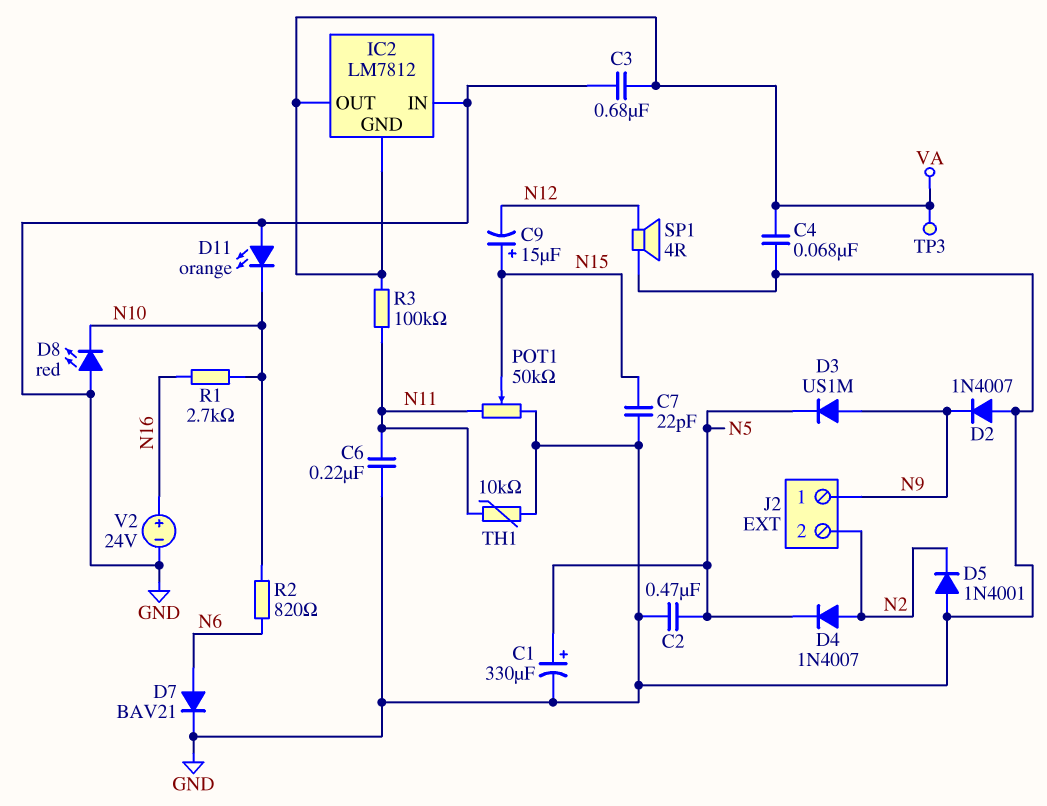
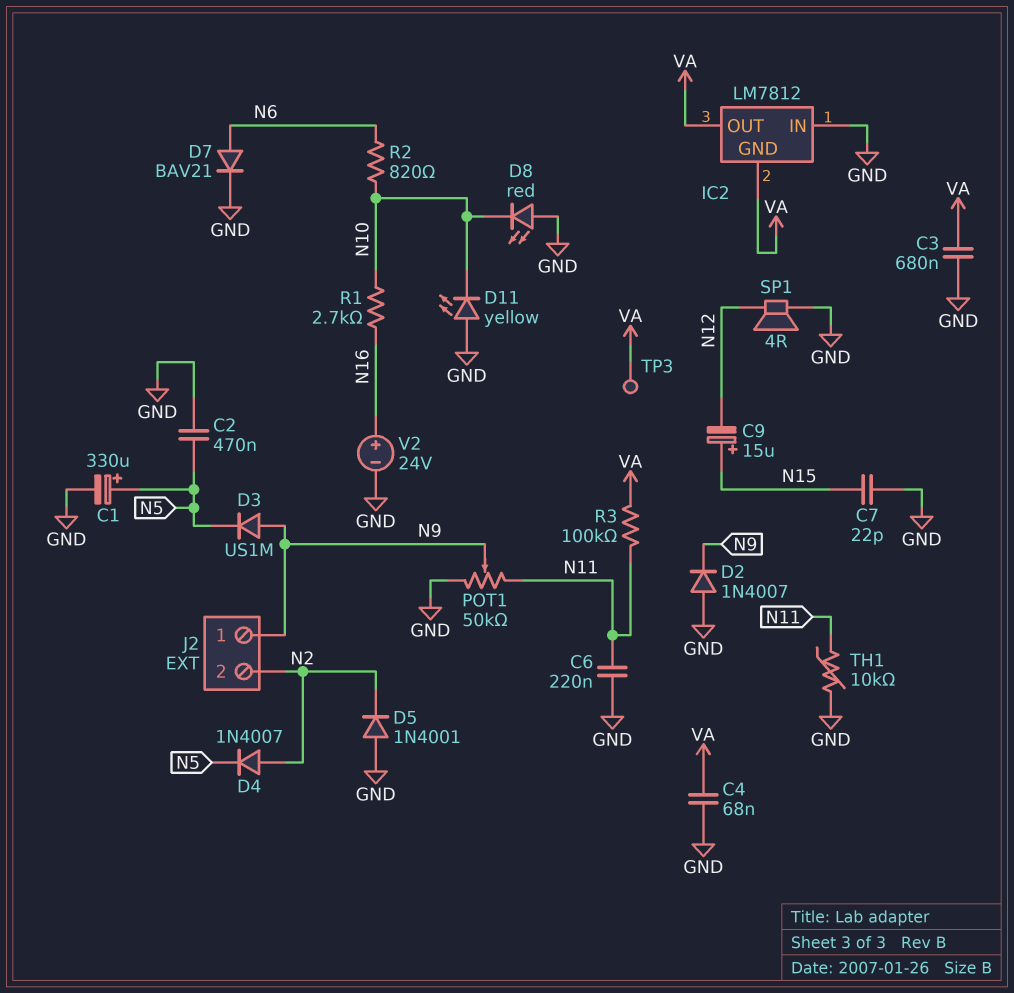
D11: LED orange (A GND, K N10) -> LED yellow (A GND, K N10)
POT1: 50k (GND, N11, wiper N15) -> 50k (GND, N11, wiper N9)

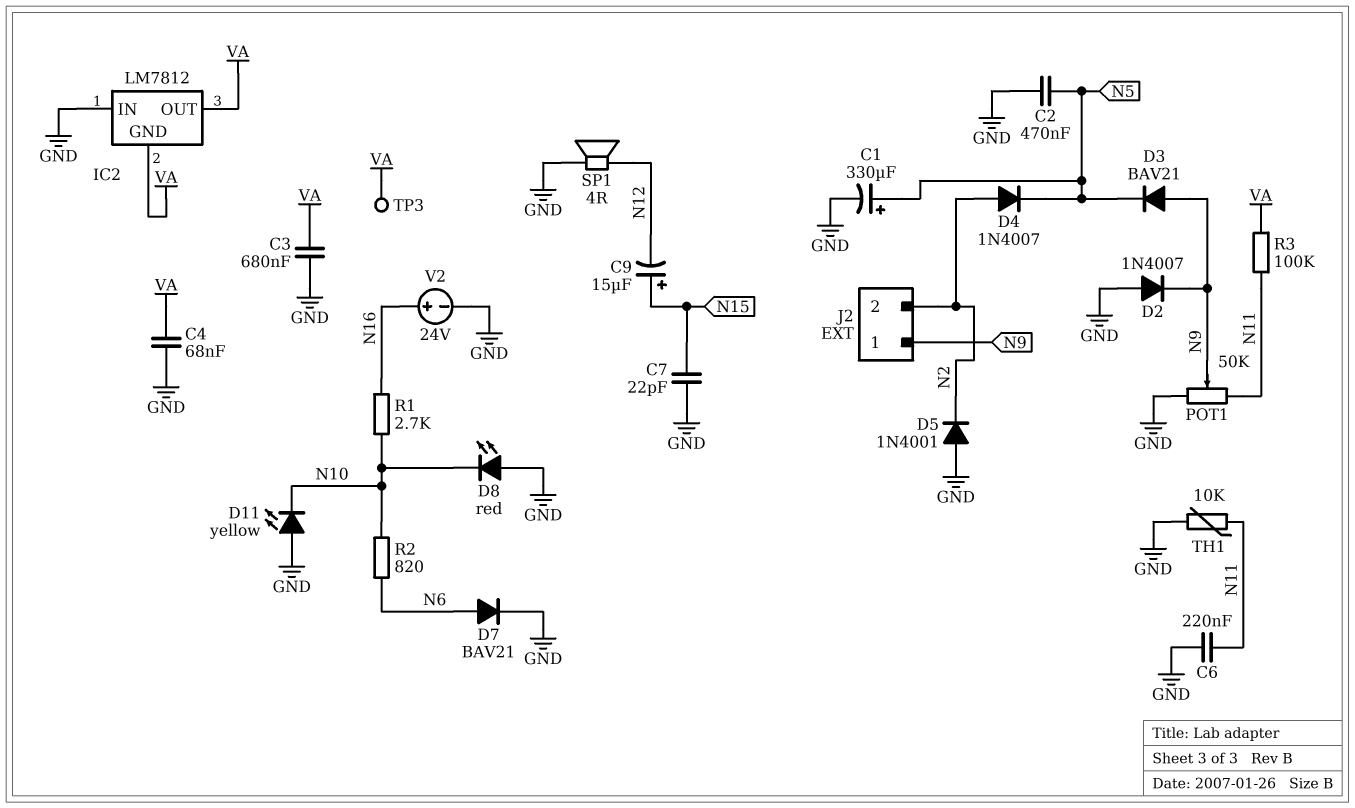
D3: diode US1M (A N9, K N5) -> diode BAV21 (A N9, K N5)

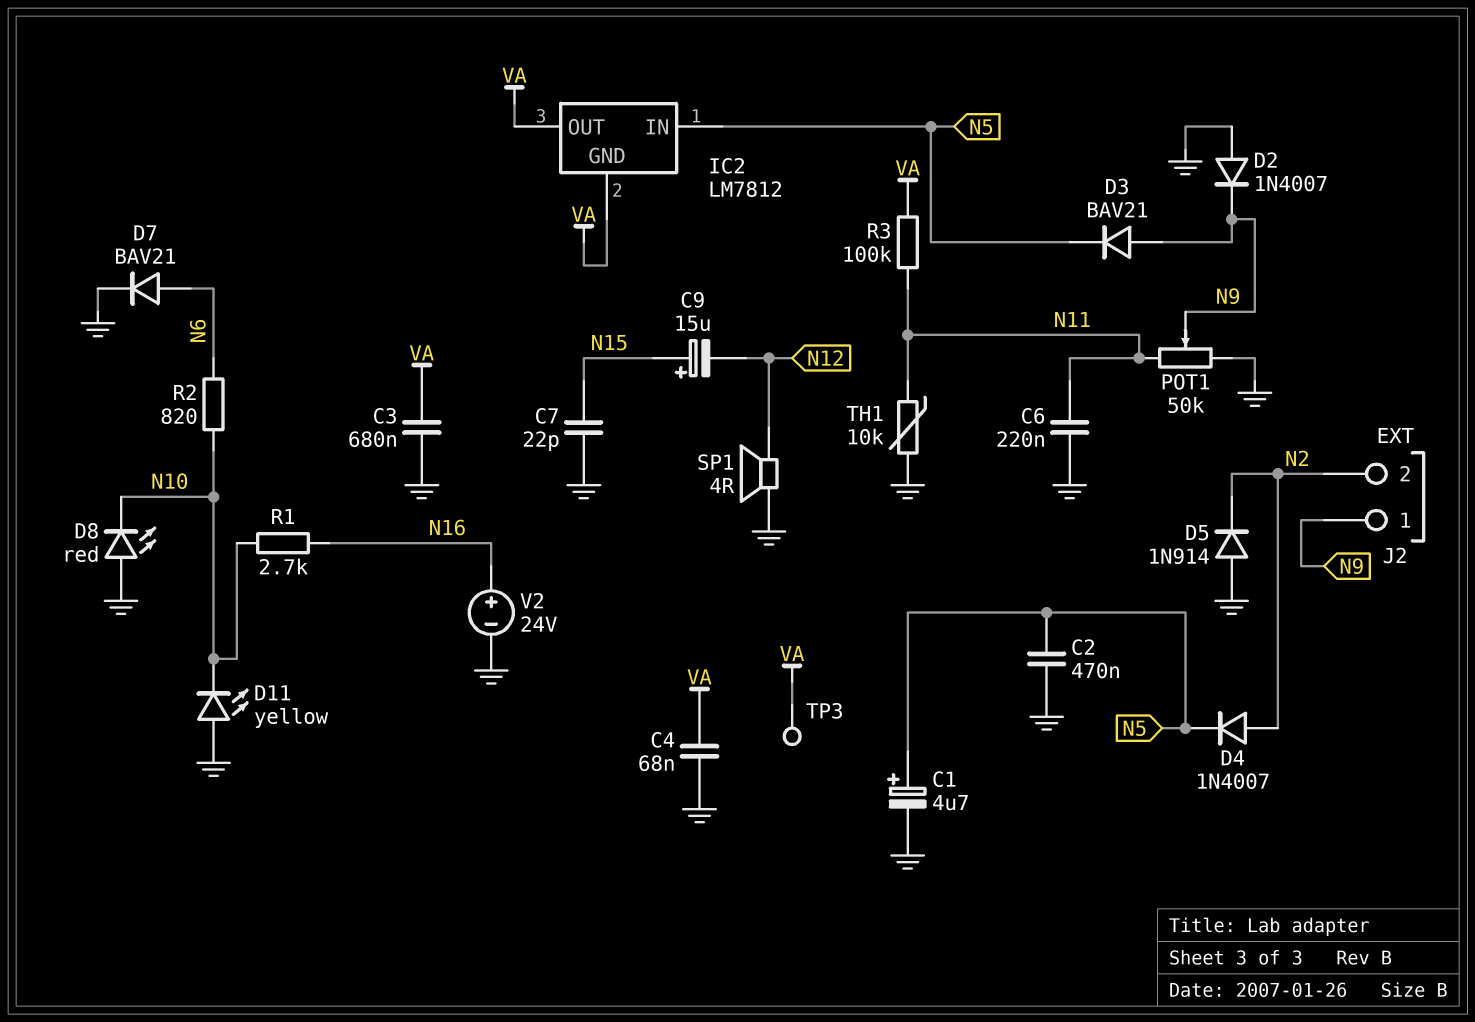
C1: 330uF (plus N5, minus GND) -> 4.7uF (plus N5, minus GND)
D5: diode 1N4001 (A GND, K N2) -> diode 1N914 (A GND, K N2)
IC2 pin IN: GND -> N5

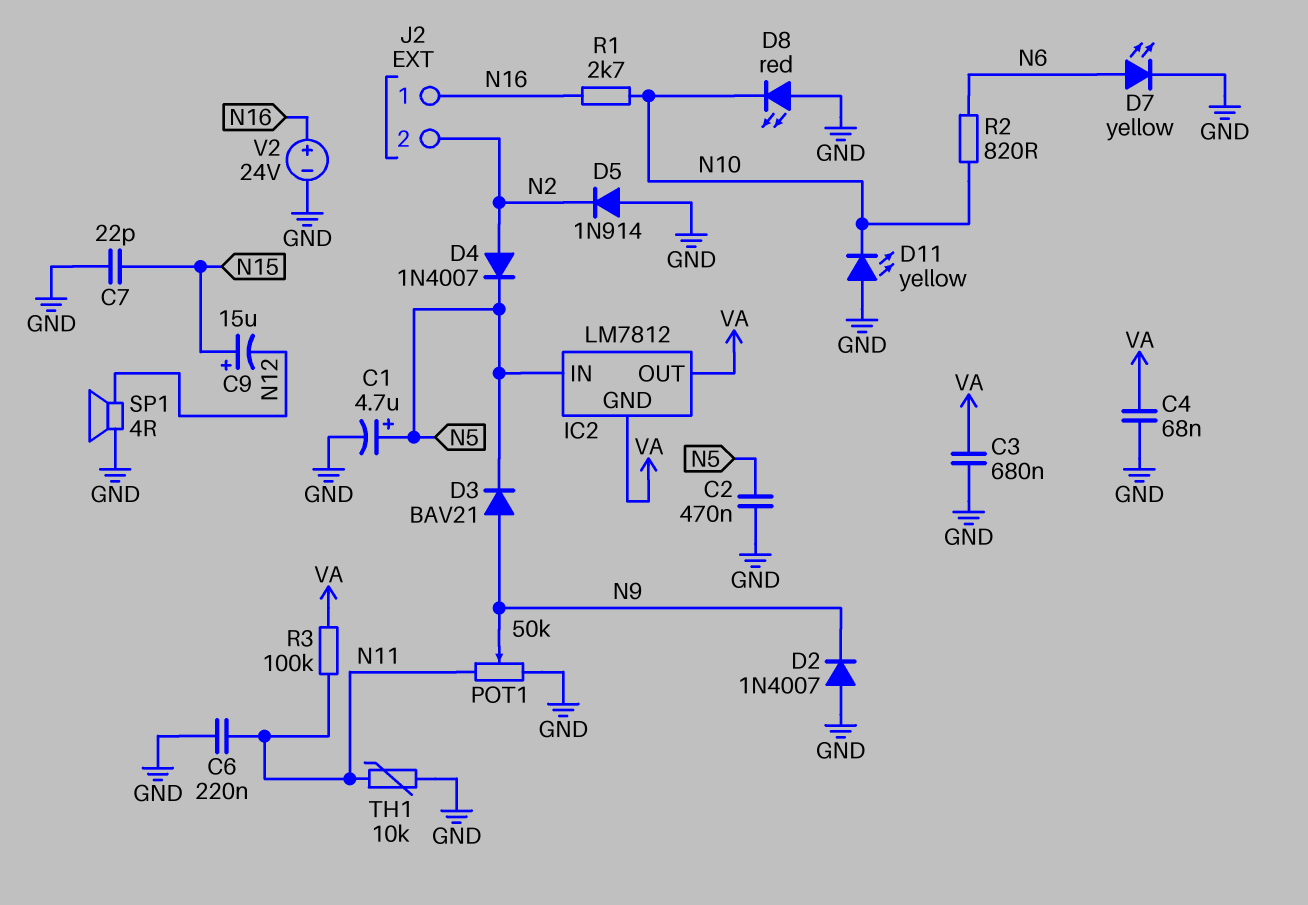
D7: diode BAV21 (A N6, K GND) -> LED yellow (A N6, K GND)
J2 pin 1: N9 -> N16
TP3: test point (VA) -> none

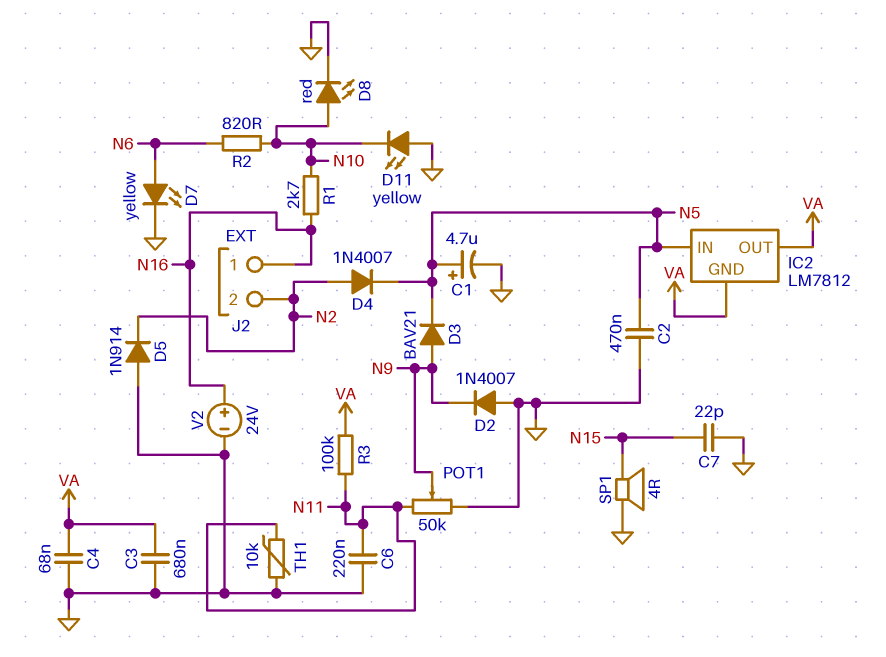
C9: 15uF (plus N15, minus N12) -> none
D8: LED red (A GND, K N10) -> LED red (A N10, K GND)
SP1: speaker 4R (GND, N12) -> speaker 4R (GND, N15)

